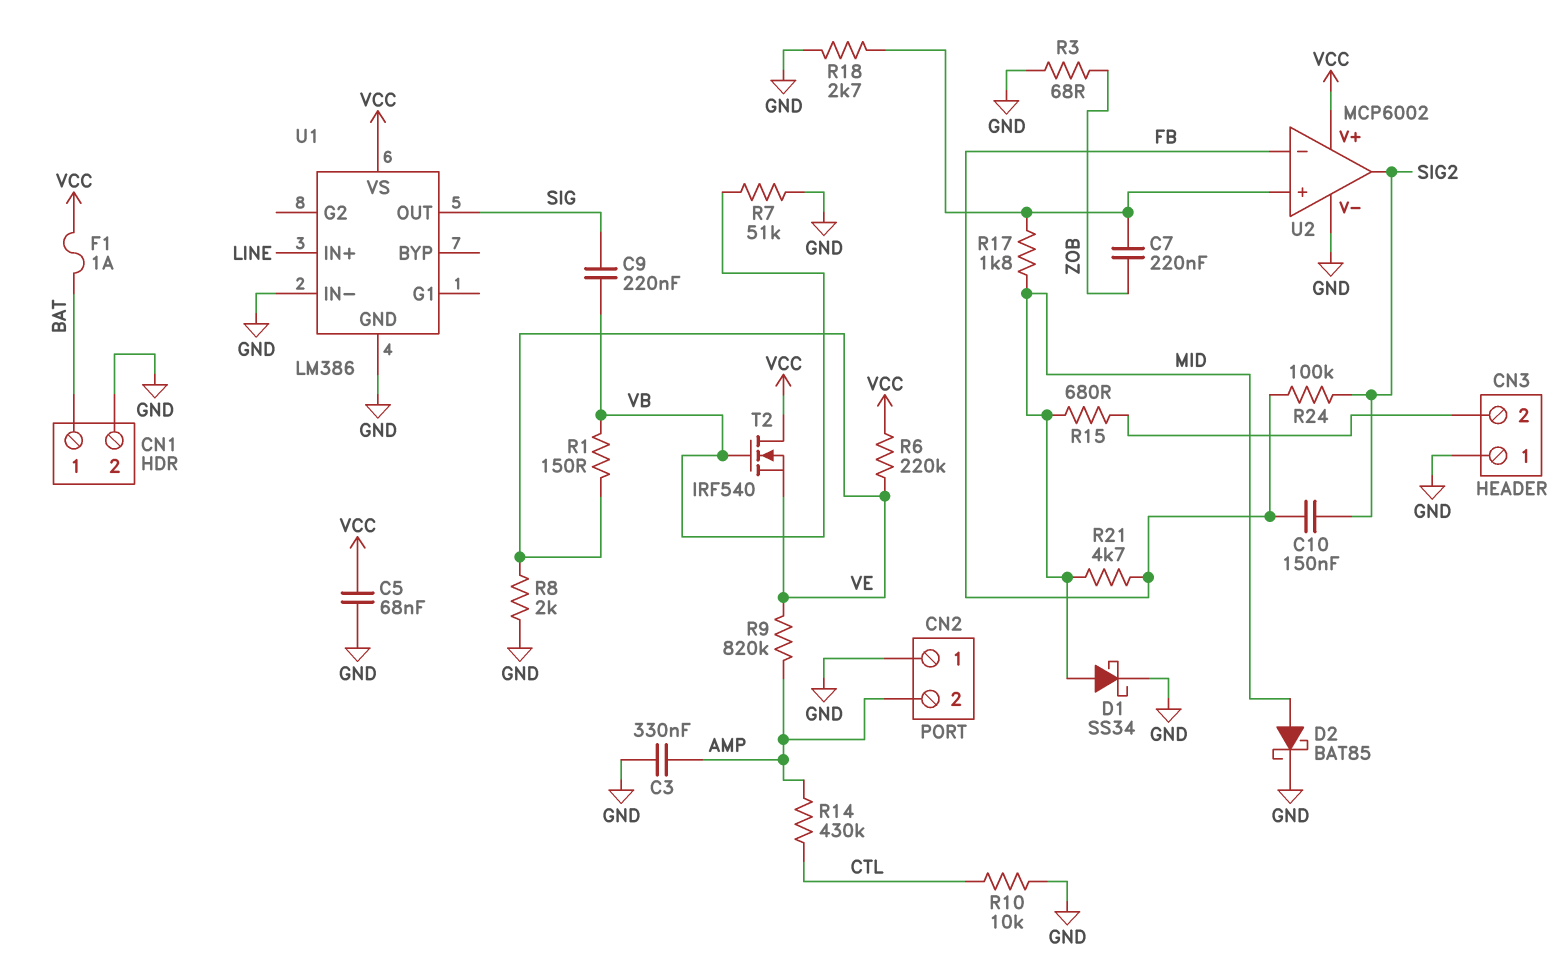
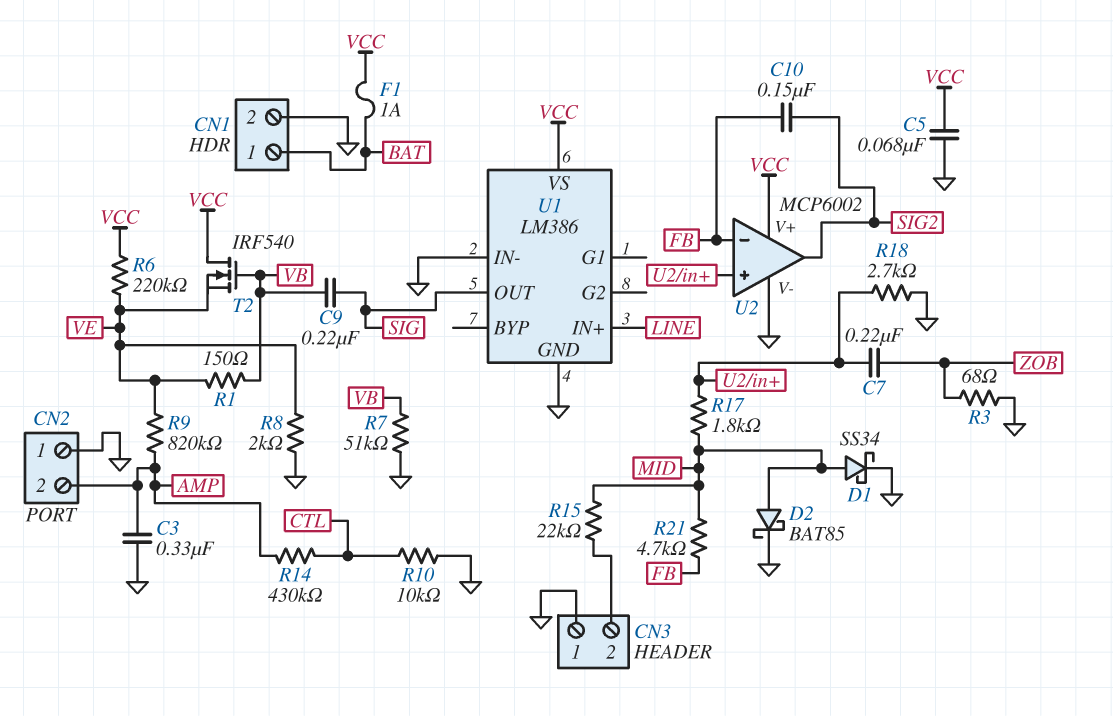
R15: 680 (CN3/2, MID) -> 22k (CN3/2, MID)
R24: 100k (FB, SIG2) -> none

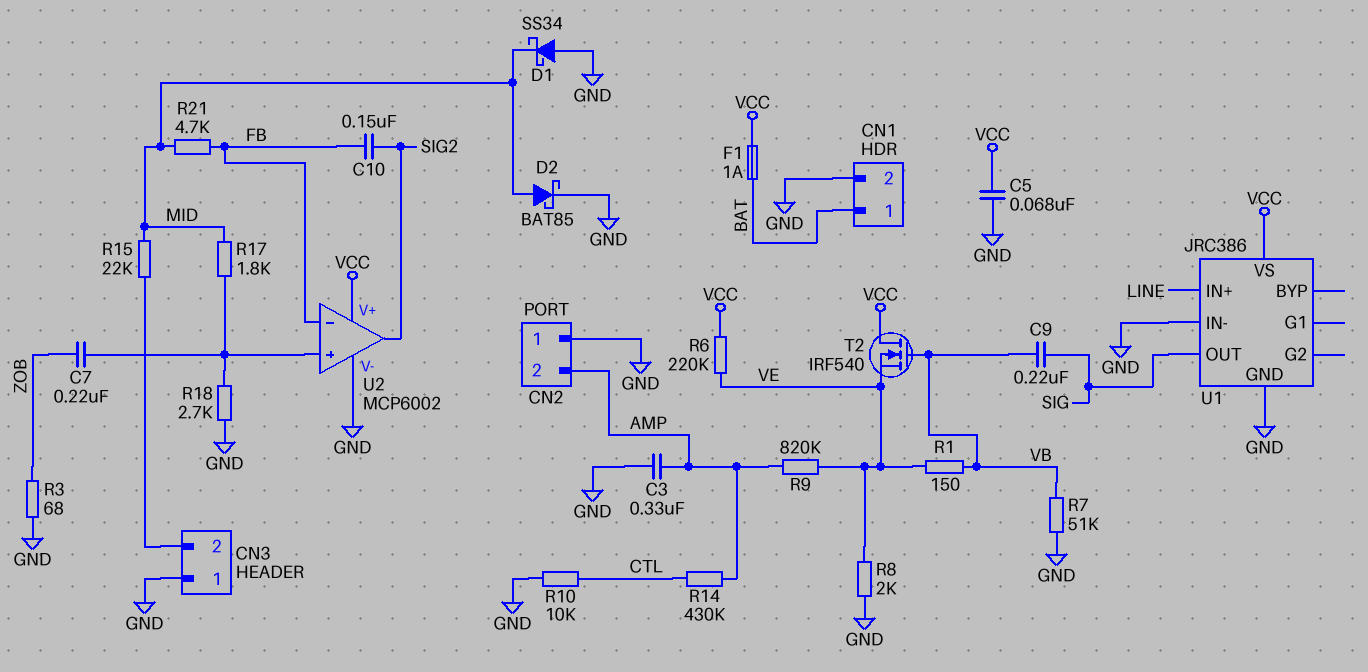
D1: schottky SS34 (A MID, K GND) -> schottky SS34 (A GND, K MID)
U1: LM386 -> JRC386

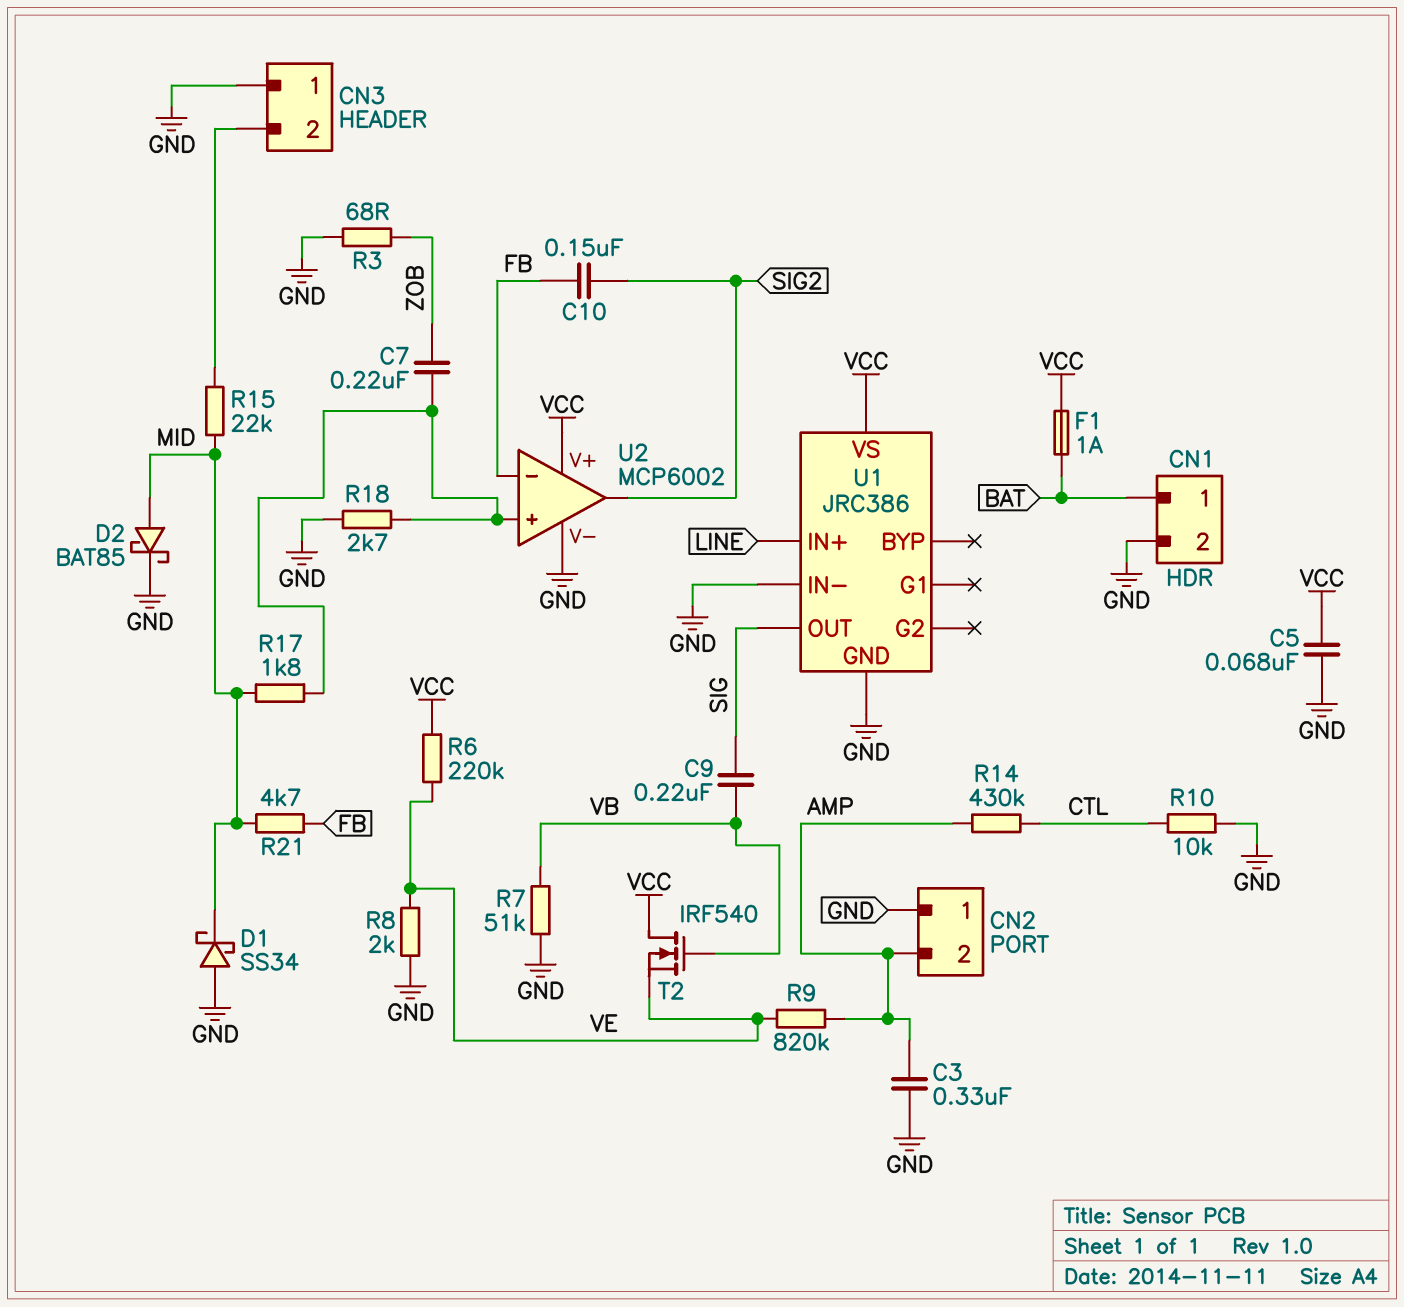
R1: 150 (VB, VE) -> none

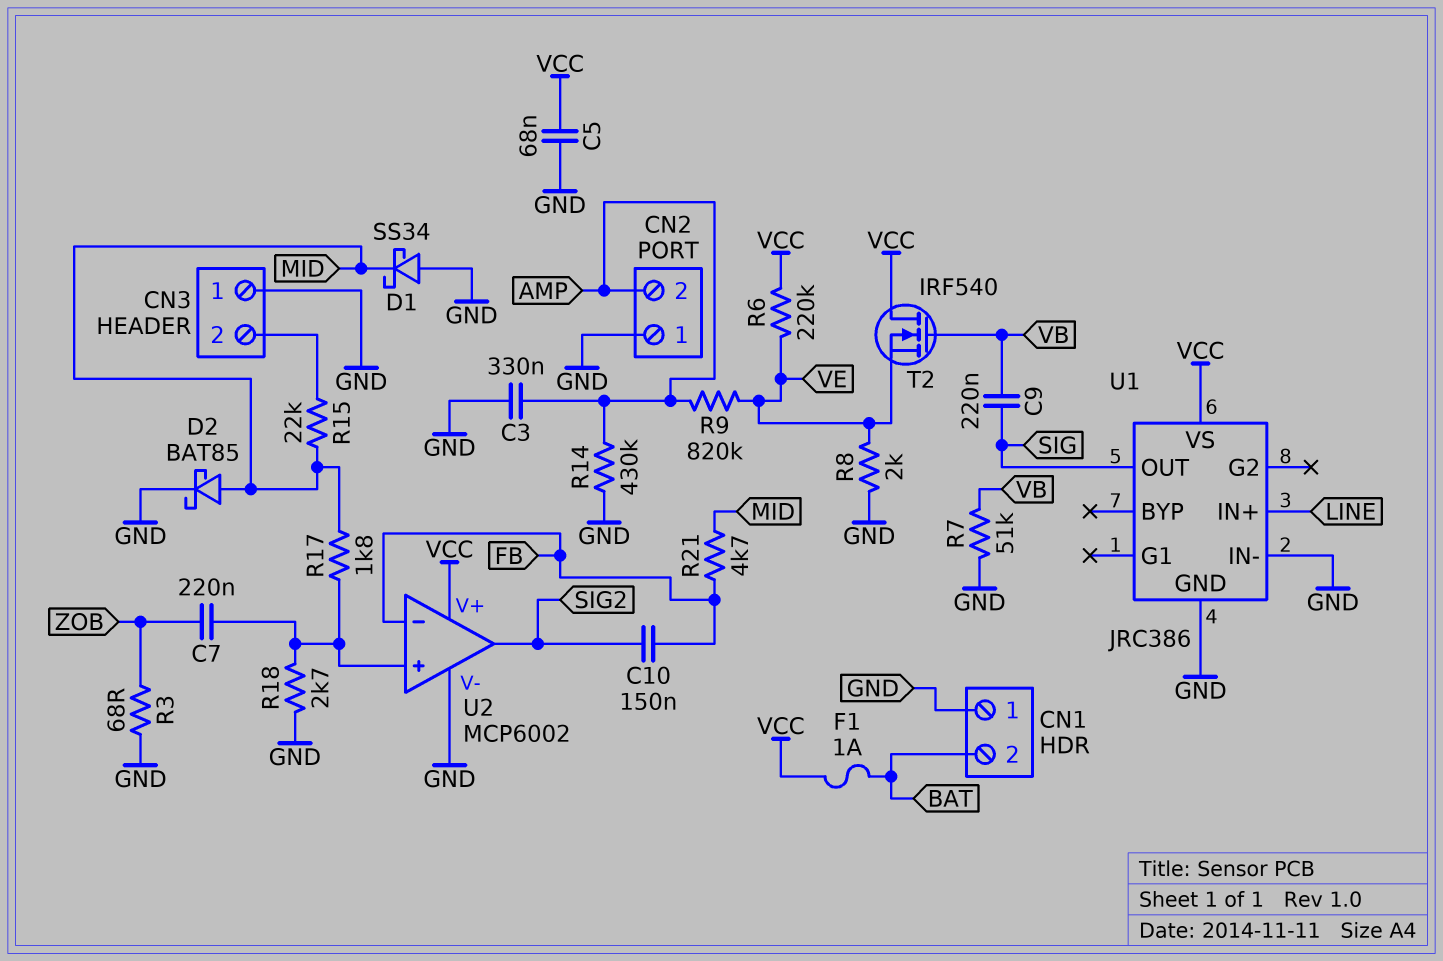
CN1 pin 1: BAT -> GND
CN1 pin 2: GND -> BAT
R10: 10k (CTL, GND) -> none
R14: 430k (AMP, CTL) -> 430k (AMP, GND)

